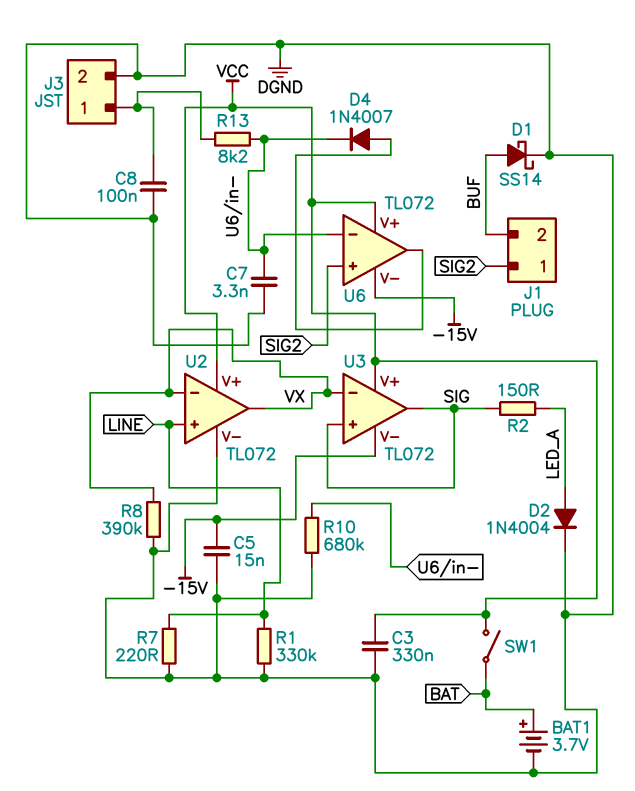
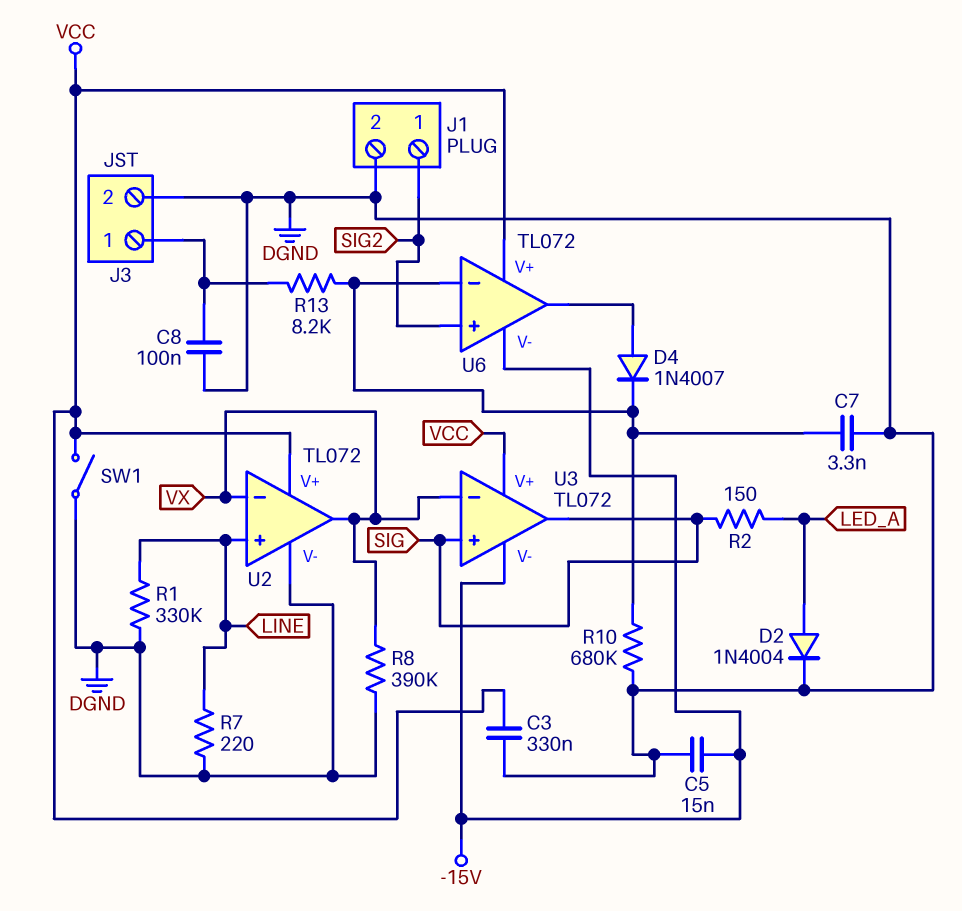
BAT1: 3.7V (plus BAT, minus DGND) -> none
D1: schottky SS14 (A BUF, K DGND) -> none
J1 pin 2: BUF -> DGND
SW1: switch (BAT, VCC) -> switch (DGND, VCC)

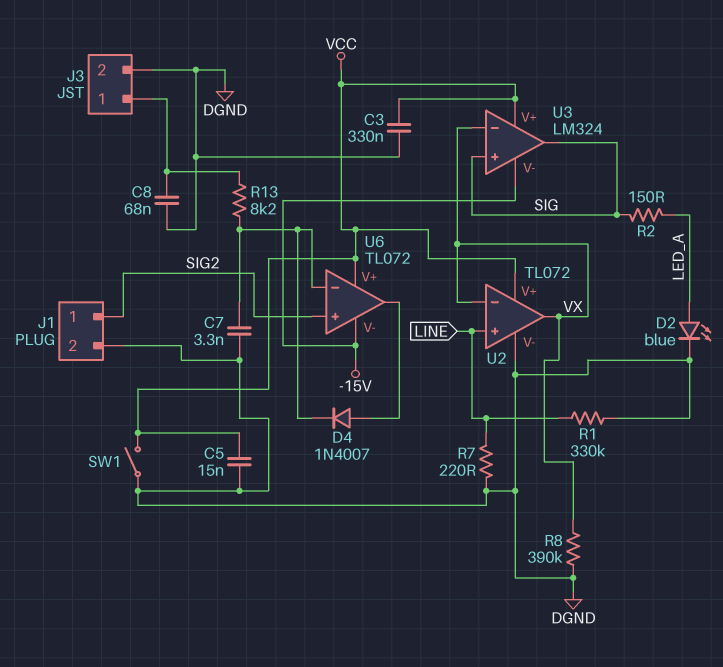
C5: 15nF (-15V, DGND) -> 15nF (DGND, VCC)
C8: 100nF (DGND, J3/1) -> 68nF (DGND, J3/1)
D2: diode 1N4004 (A LED_A, K DGND) -> LED blue (A LED_A, K DGND)
R10: 680k (DGND, U6/in-) -> none
U3: TL072 -> LM324

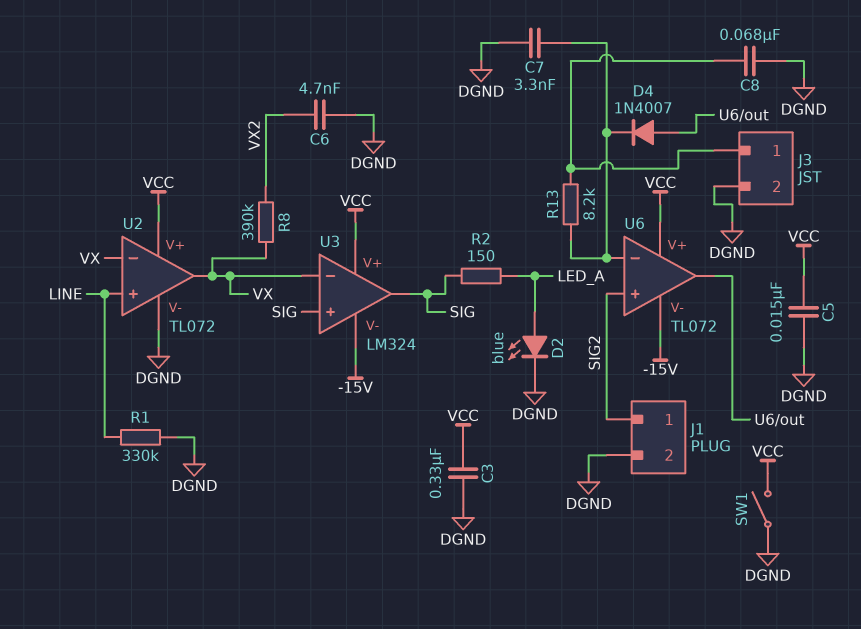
C6: none -> 4.7nF (DGND, VX2)
R7: 220 (DGND, LINE) -> none
R8: 390k (DGND, VX) -> 390k (VX, VX2)

